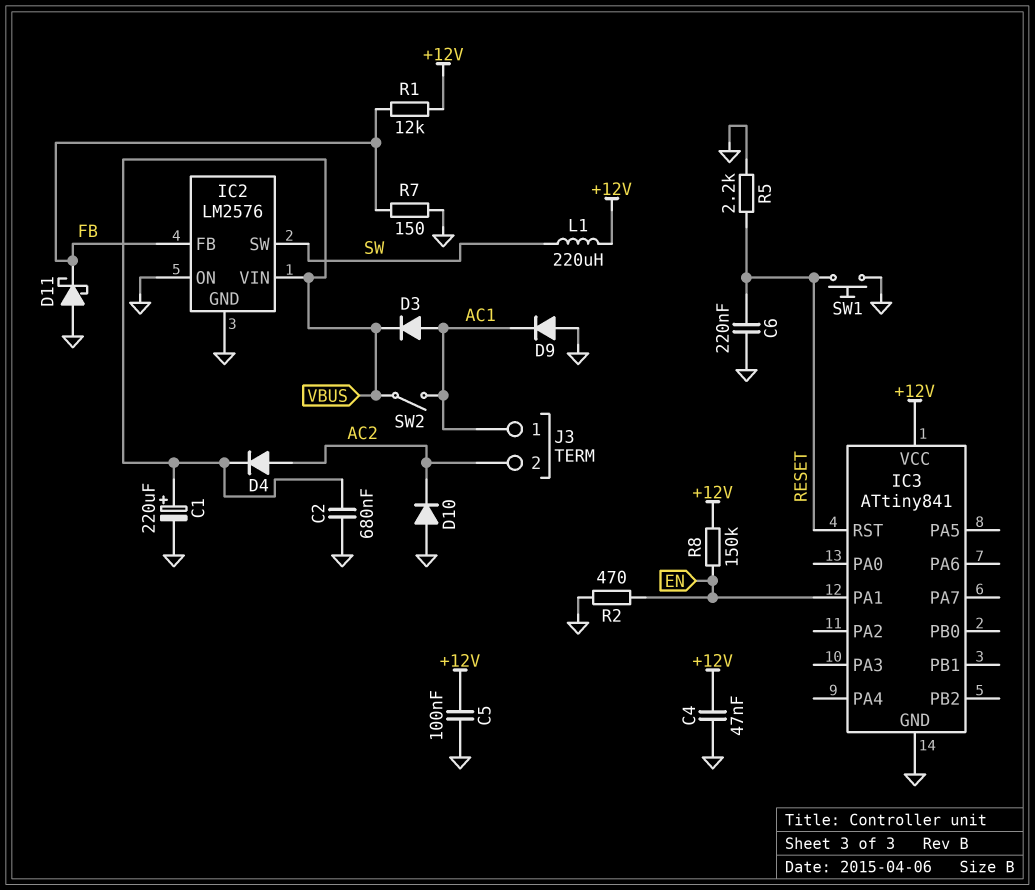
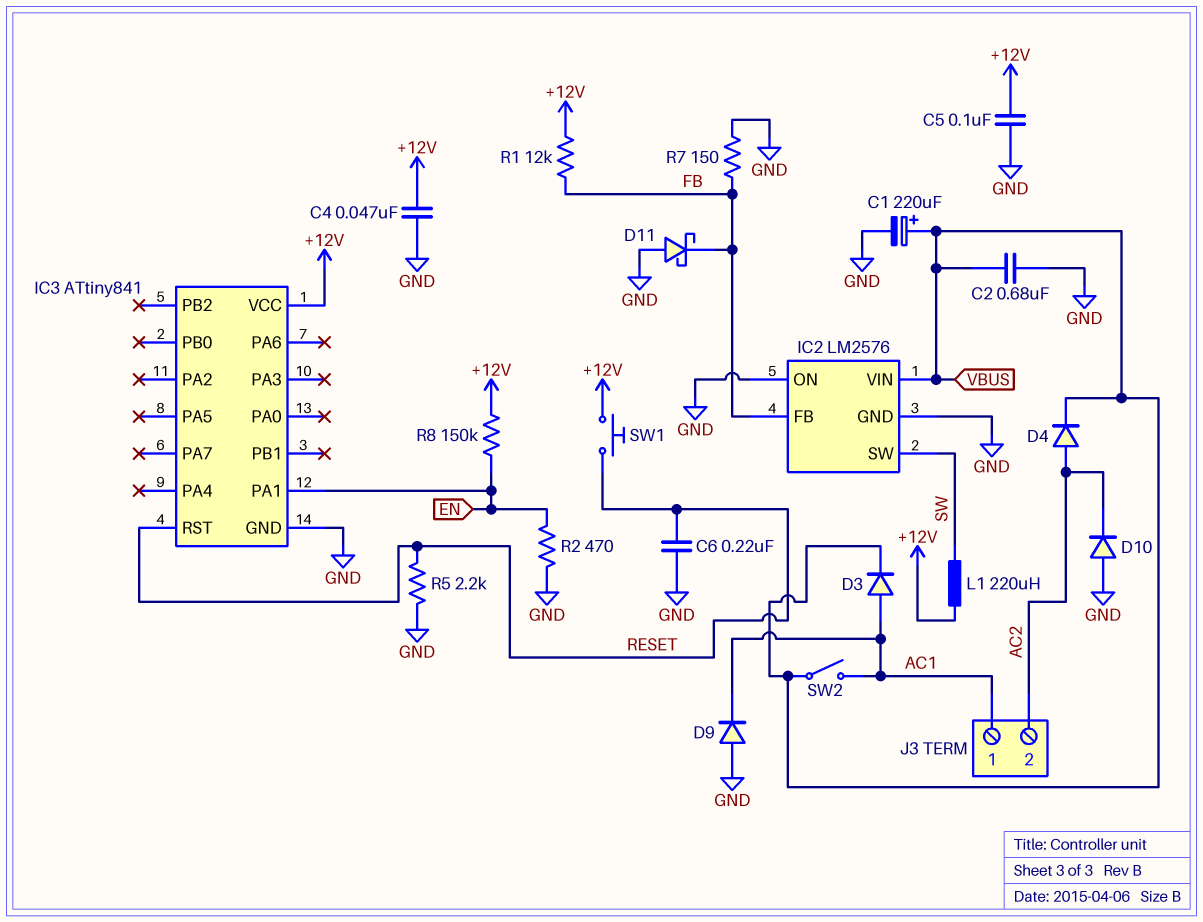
SW1: button (GND, RESET) -> button (+12V, RESET)

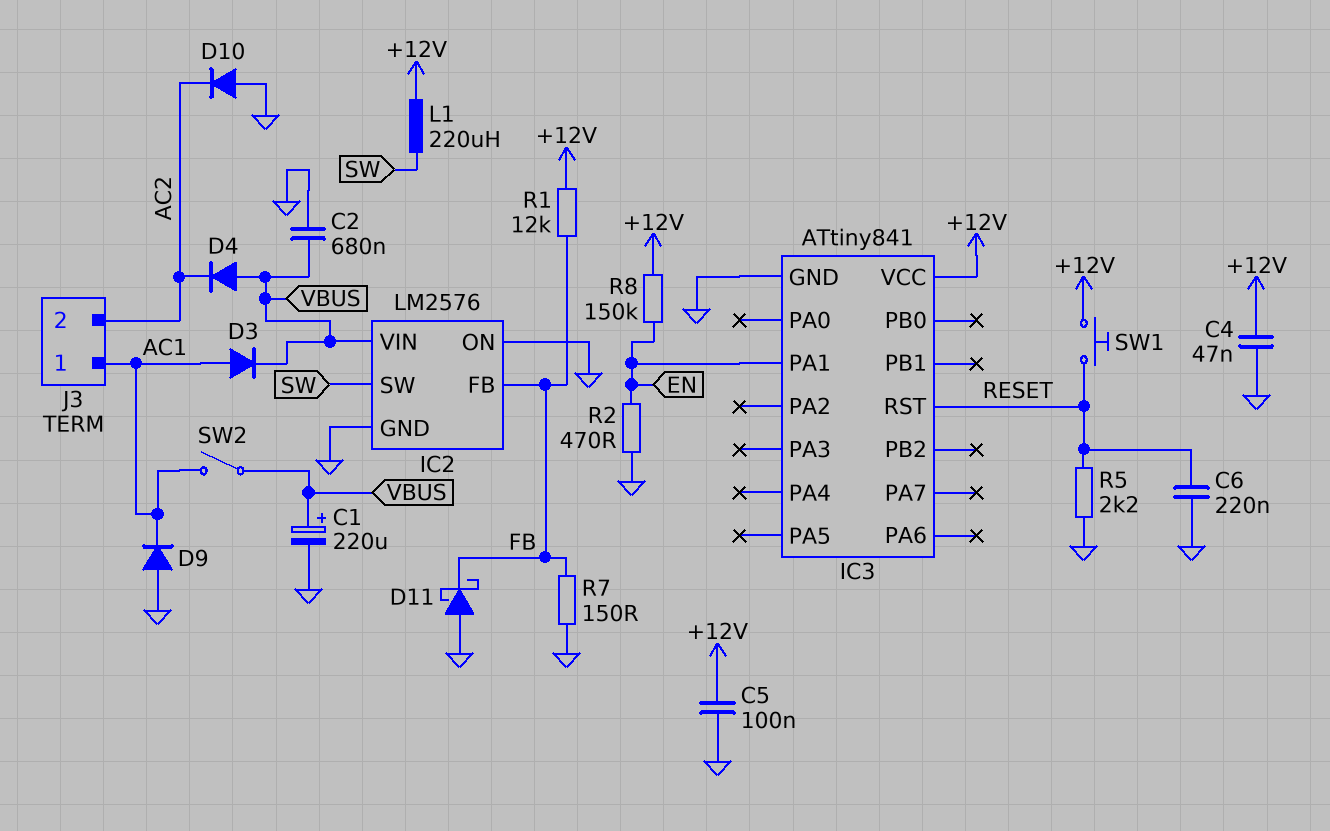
D4: diode (A AC2, K VBUS) -> diode (A VBUS, K AC2)

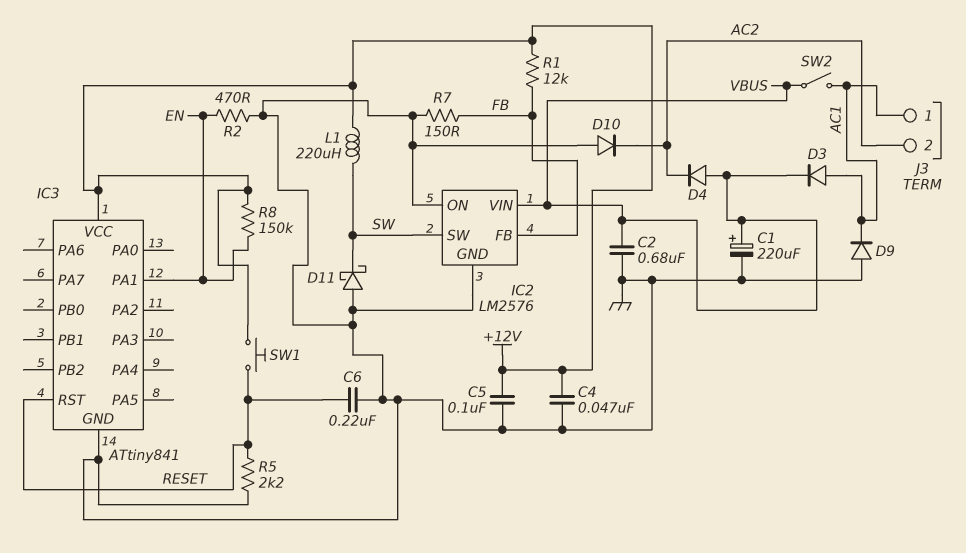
D11: schottky (A GND, K FB) -> schottky (A GND, K SW)

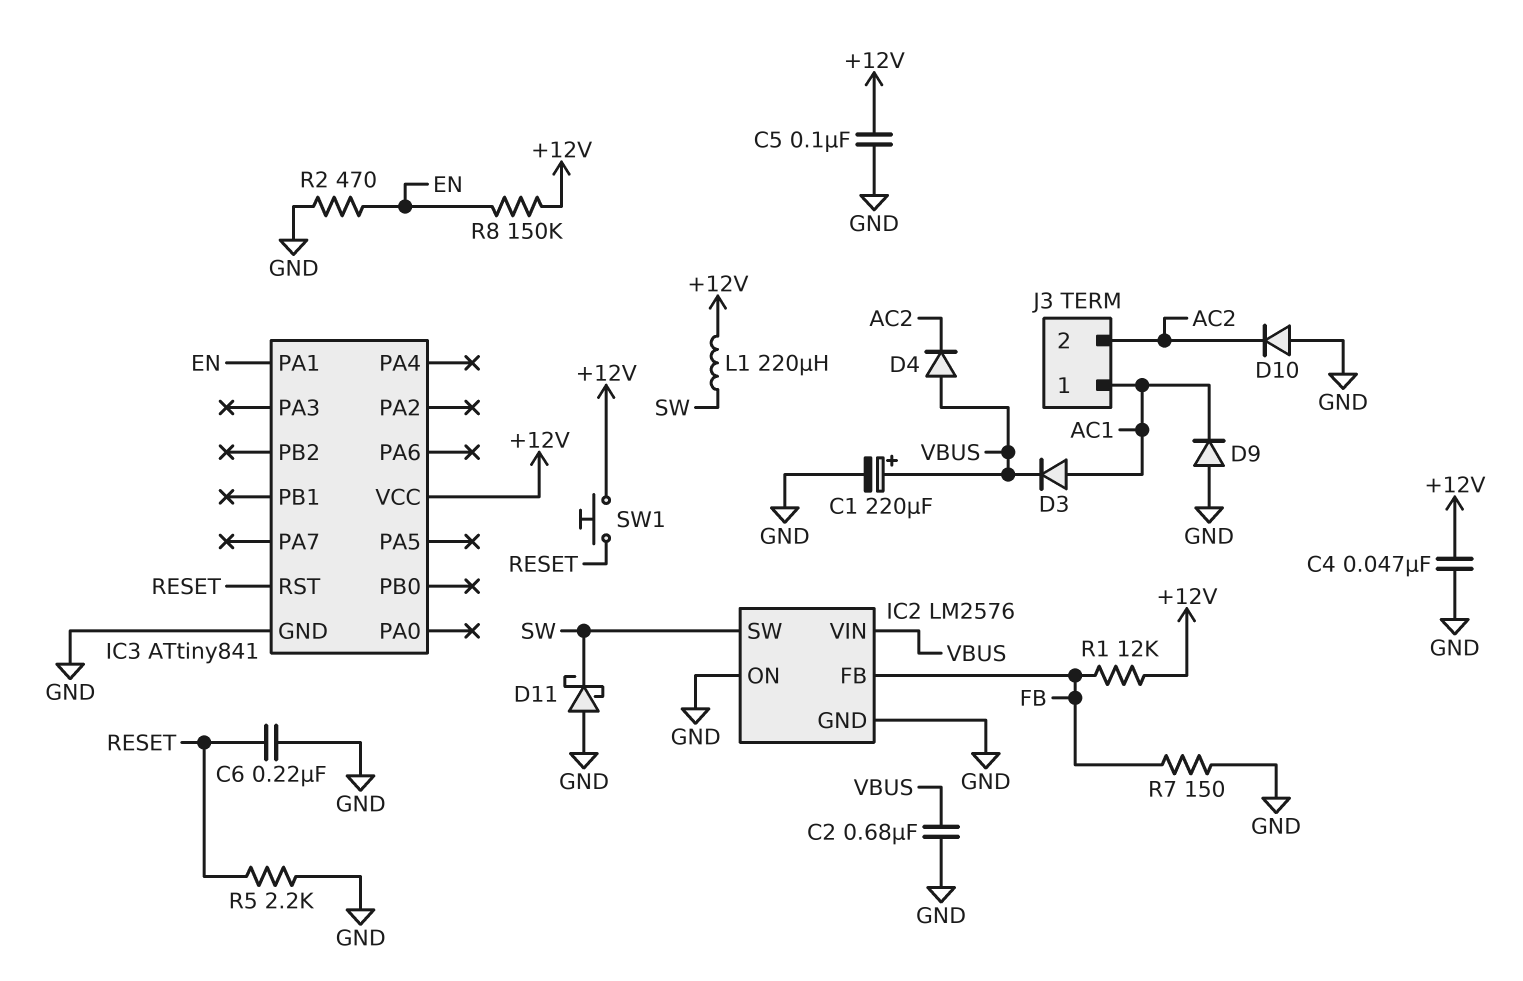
SW2: switch (AC1, VBUS) -> none

